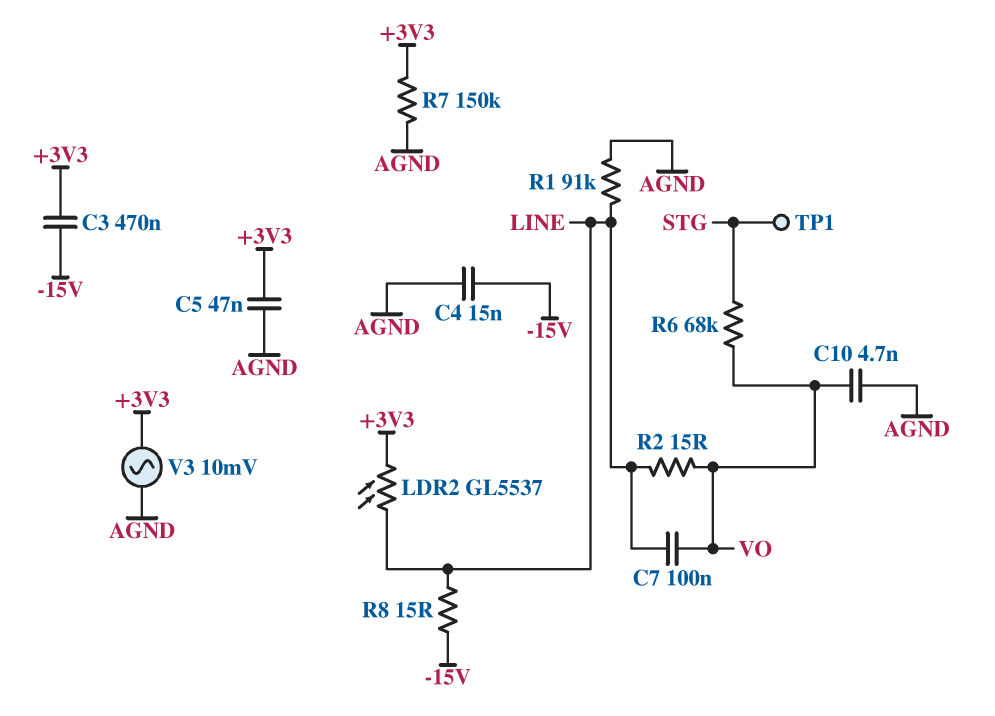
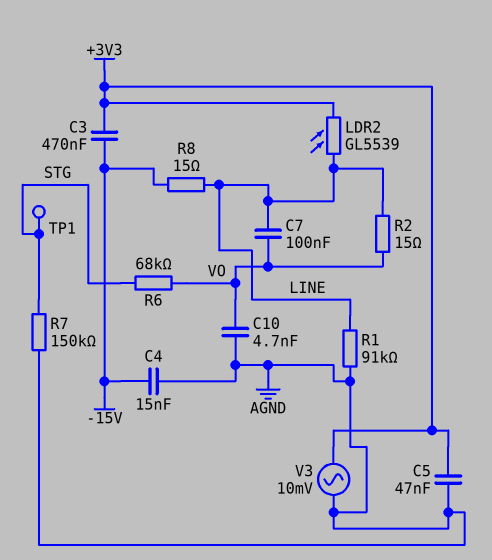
LDR2: GL5537 (+3V3, LINE) -> GL5539 (+3V3, LINE)
R7: 150k (+3V3, AGND) -> 150k (AGND, STG)

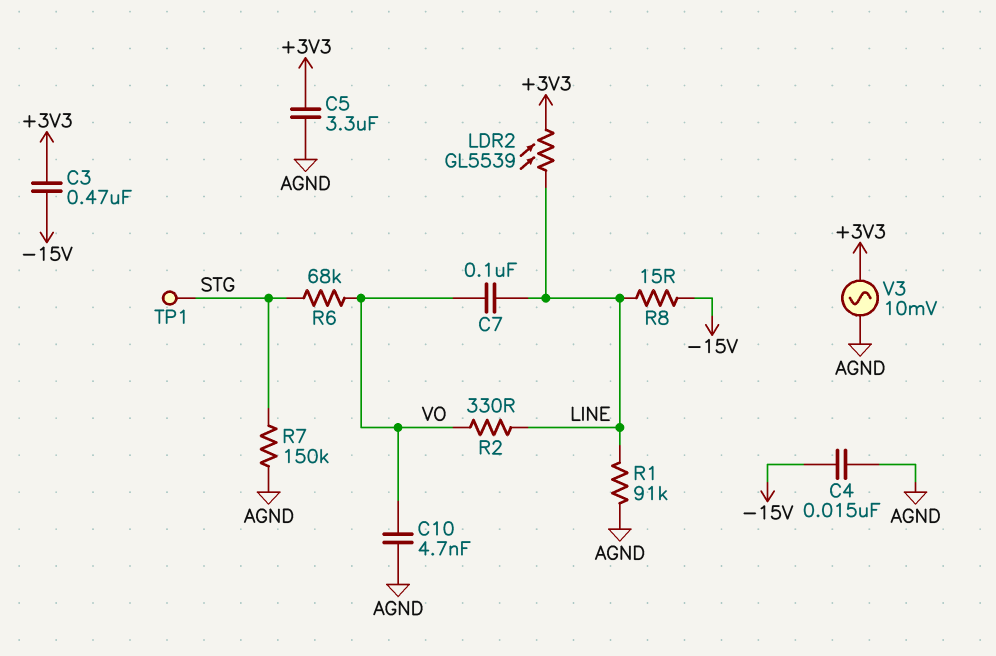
C5: 47nF (+3V3, AGND) -> 3.3uF (+3V3, AGND)
R2: 15 (LINE, VO) -> 330 (LINE, VO)

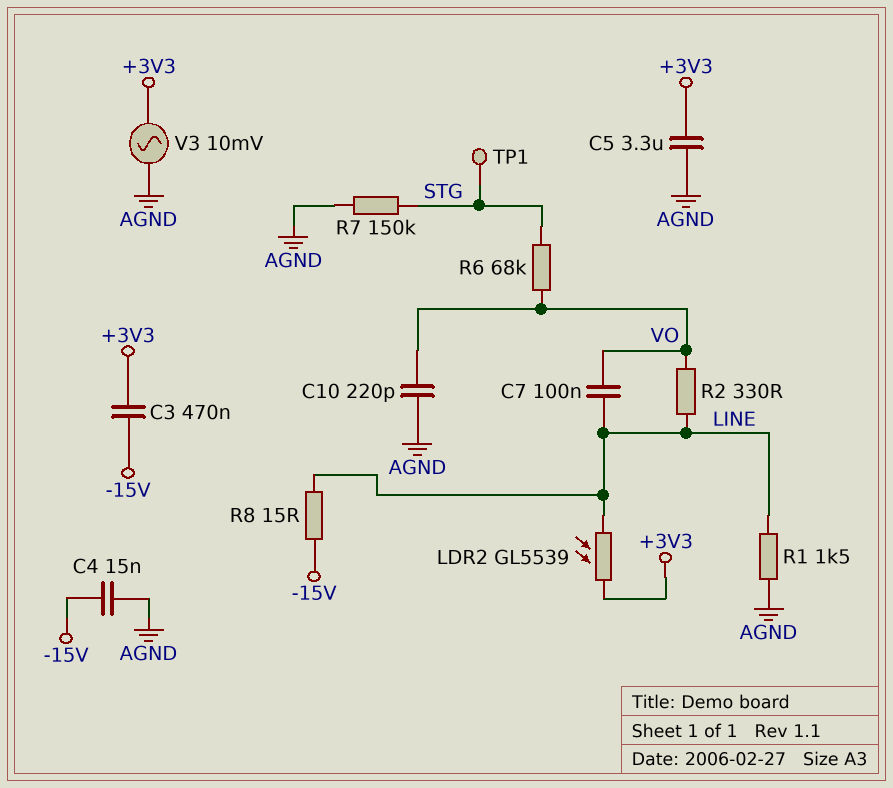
C10: 4.7nF (AGND, VO) -> 220pF (AGND, VO)
R1: 91k (AGND, LINE) -> 1.5k (AGND, LINE)

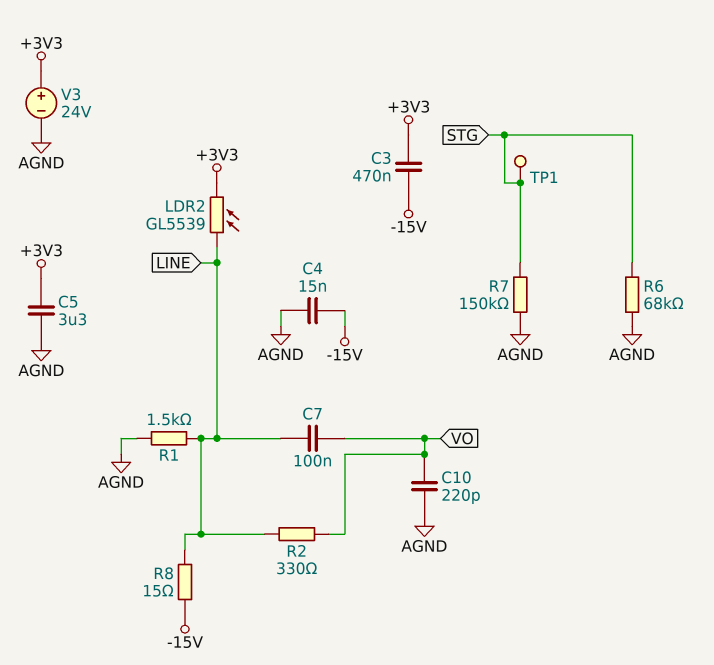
R6: 68k (STG, VO) -> 68k (AGND, STG)
V3: AC 10mV (+3V3, AGND) -> 24V (plus +3V3, minus AGND)

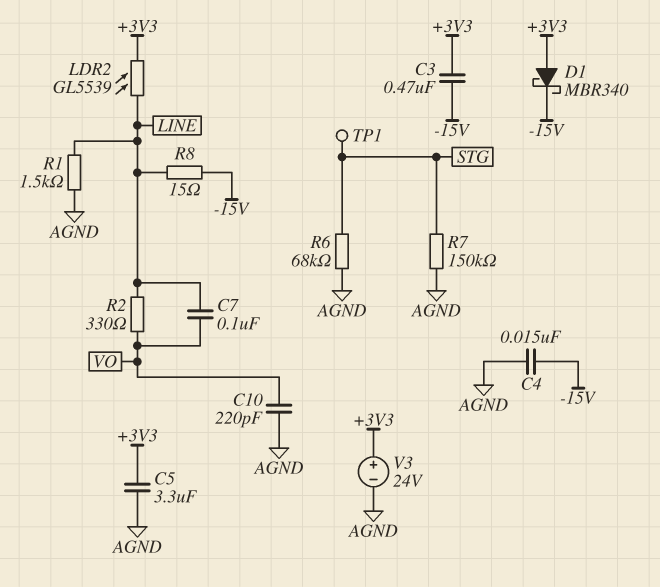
D1: none -> schottky MBR340 (A +3V3, K -15V)

